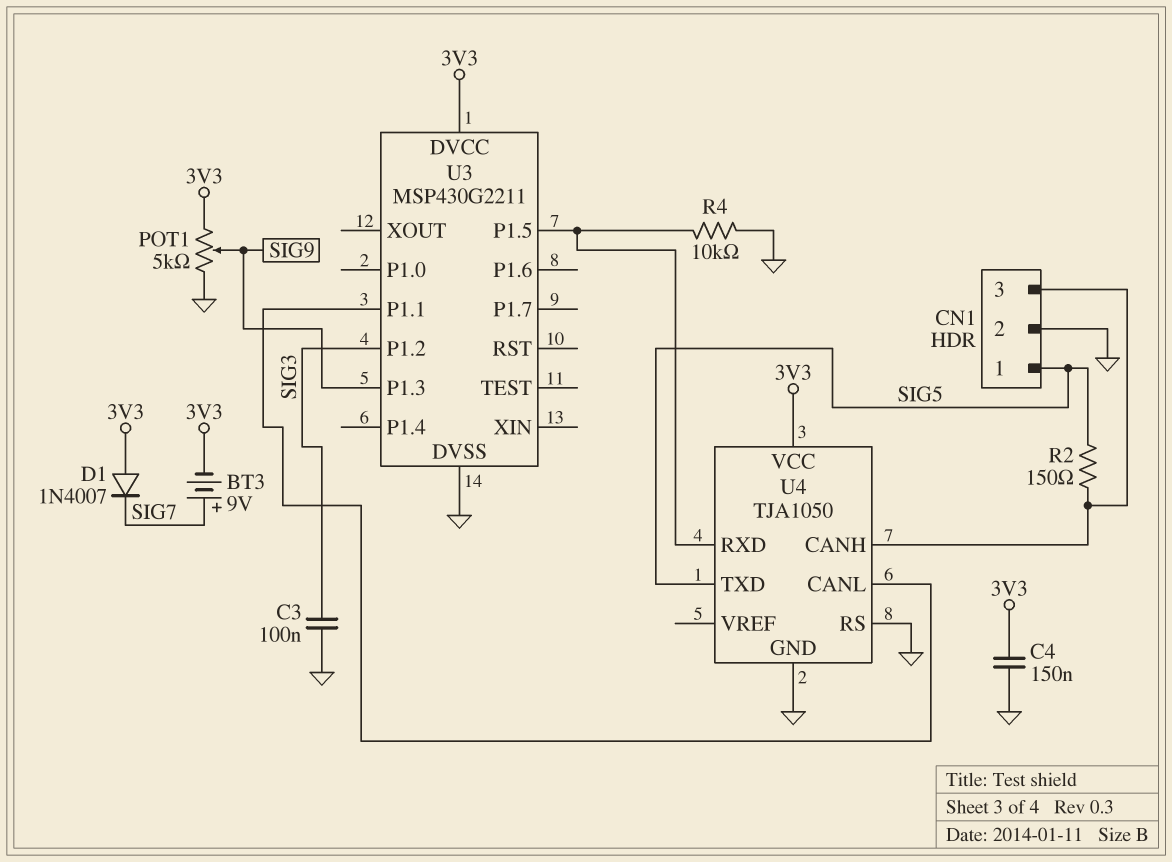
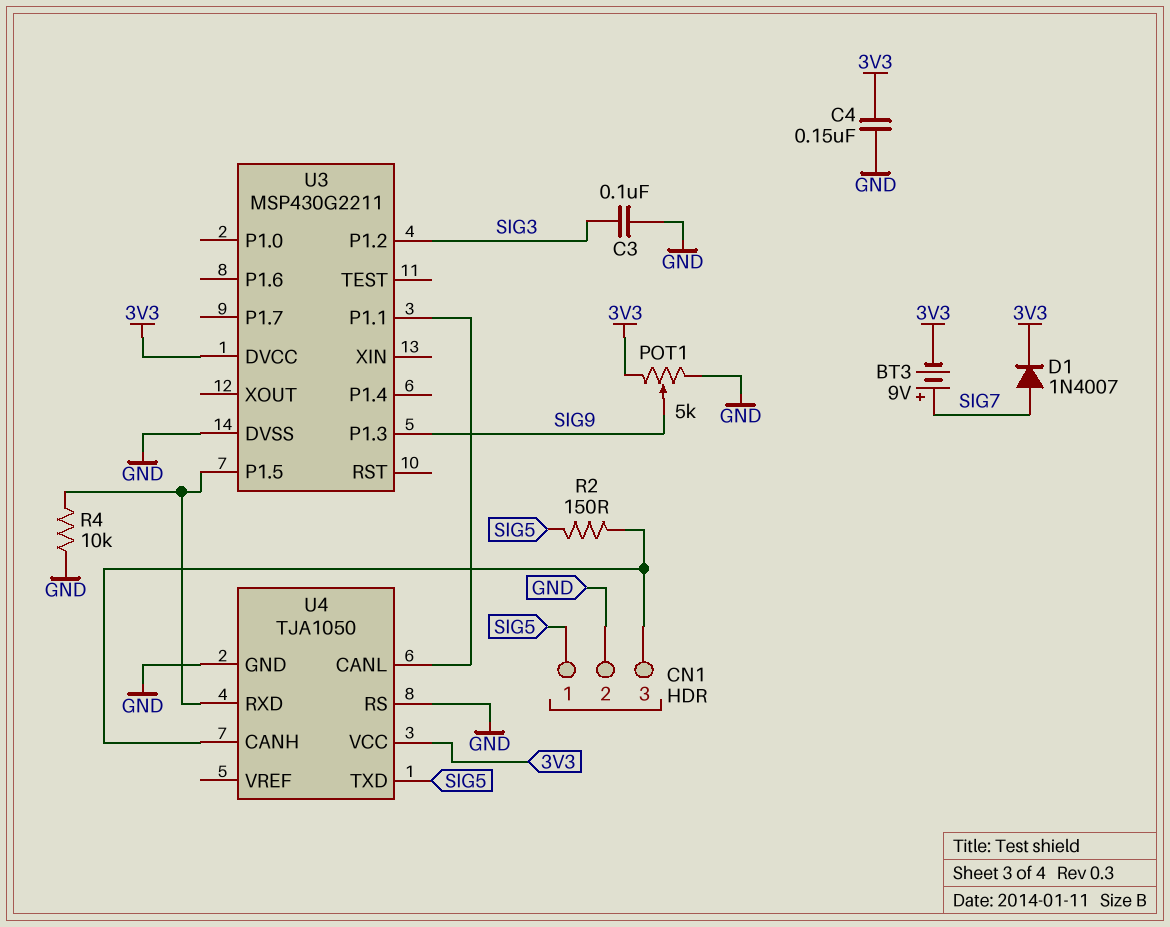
D1: diode 1N4007 (A 3V3, K SIG7) -> diode 1N4007 (A SIG7, K 3V3)

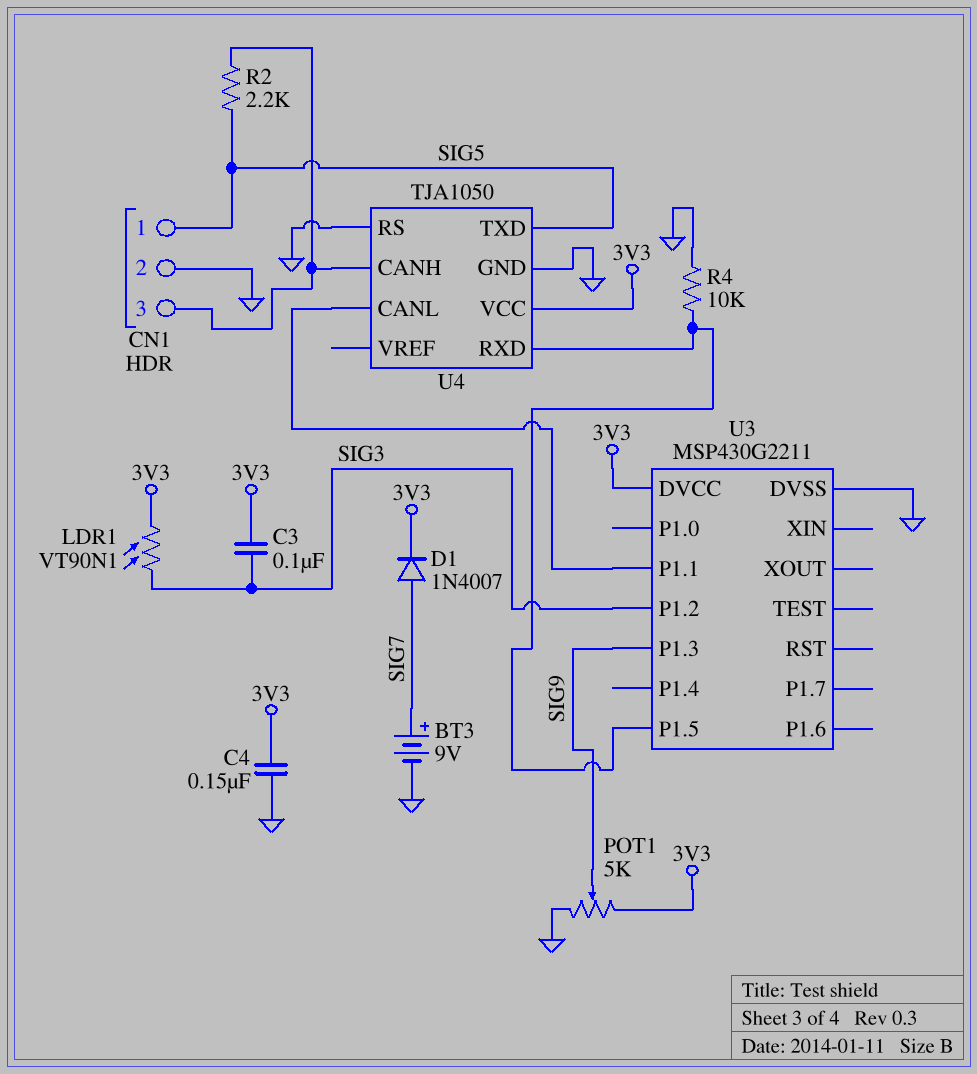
BT3: 9V (plus SIG7, minus 3V3) -> 9V (plus SIG7, minus GND)
C3: 100nF (GND, SIG3) -> 100nF (3V3, SIG3)
LDR1: none -> VT90N1 (3V3, SIG3)
R2: 150 (CN1/3, SIG5) -> 2.2k (CN1/3, SIG5)

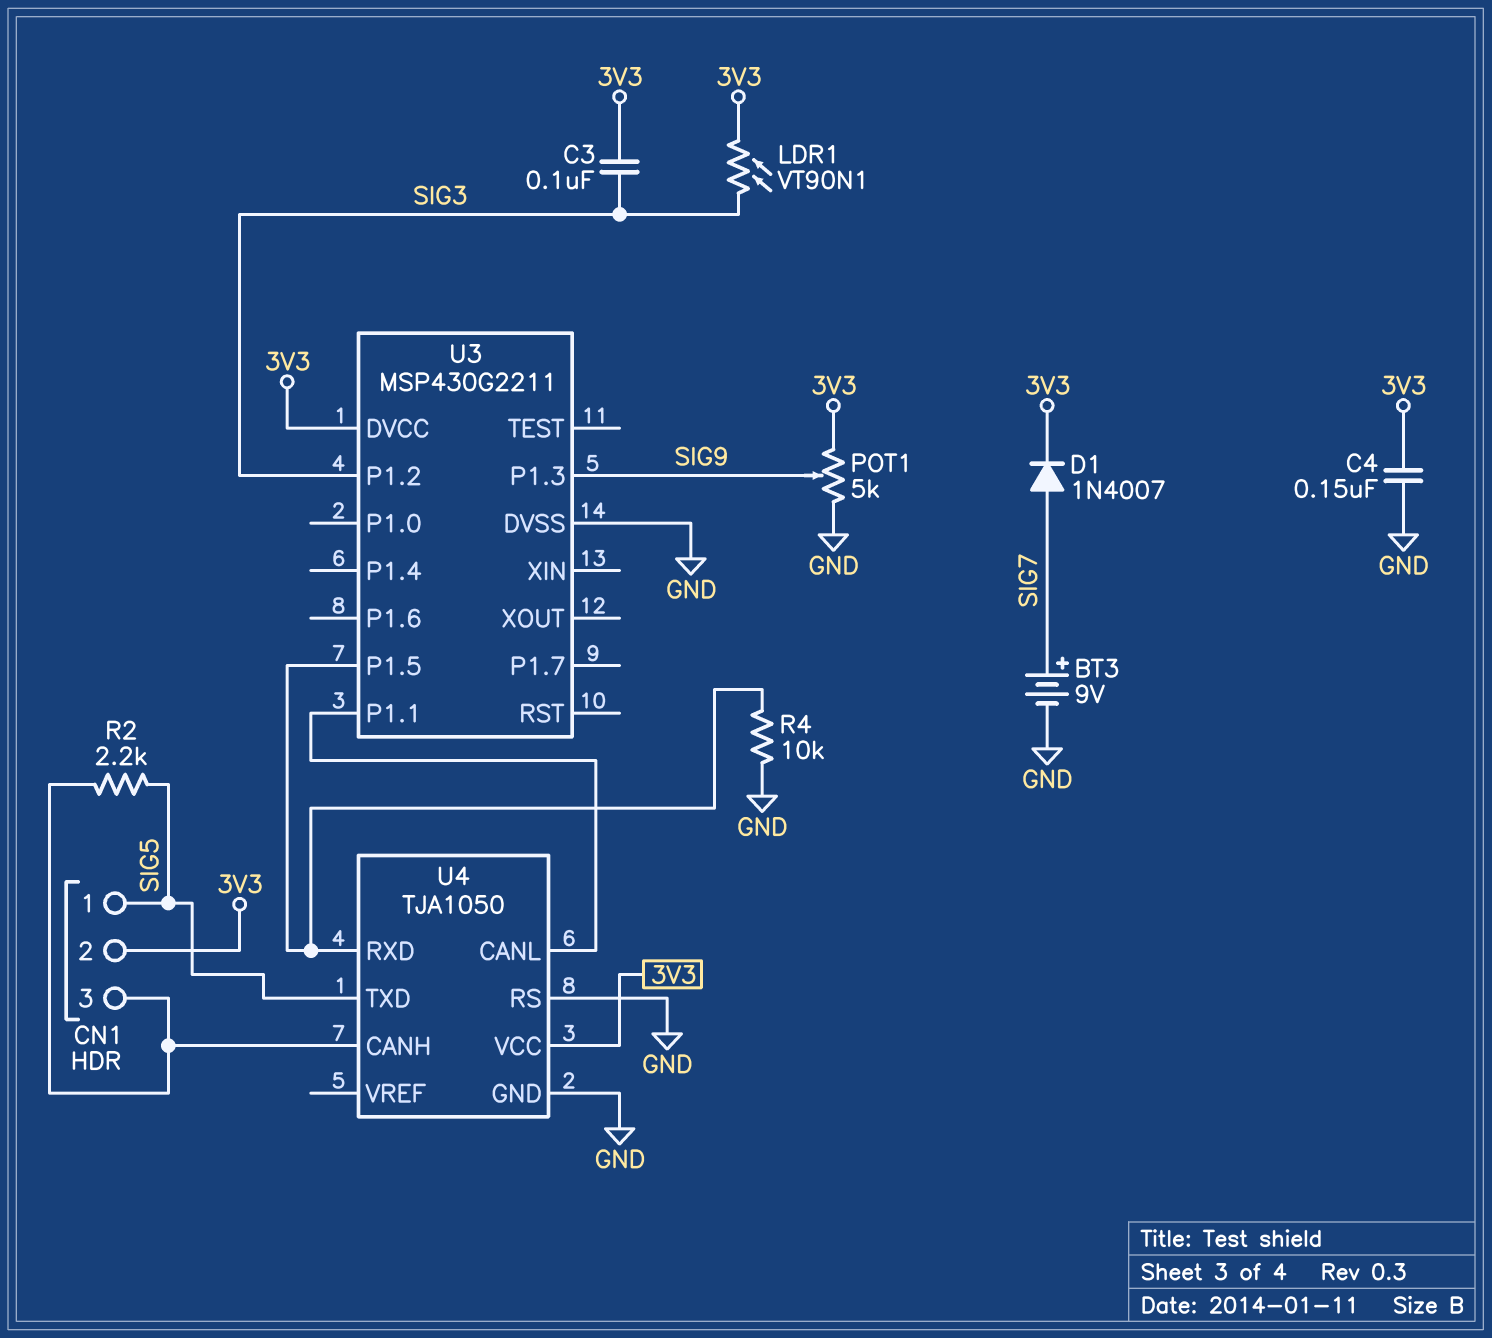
CN1 pin 2: GND -> 3V3

